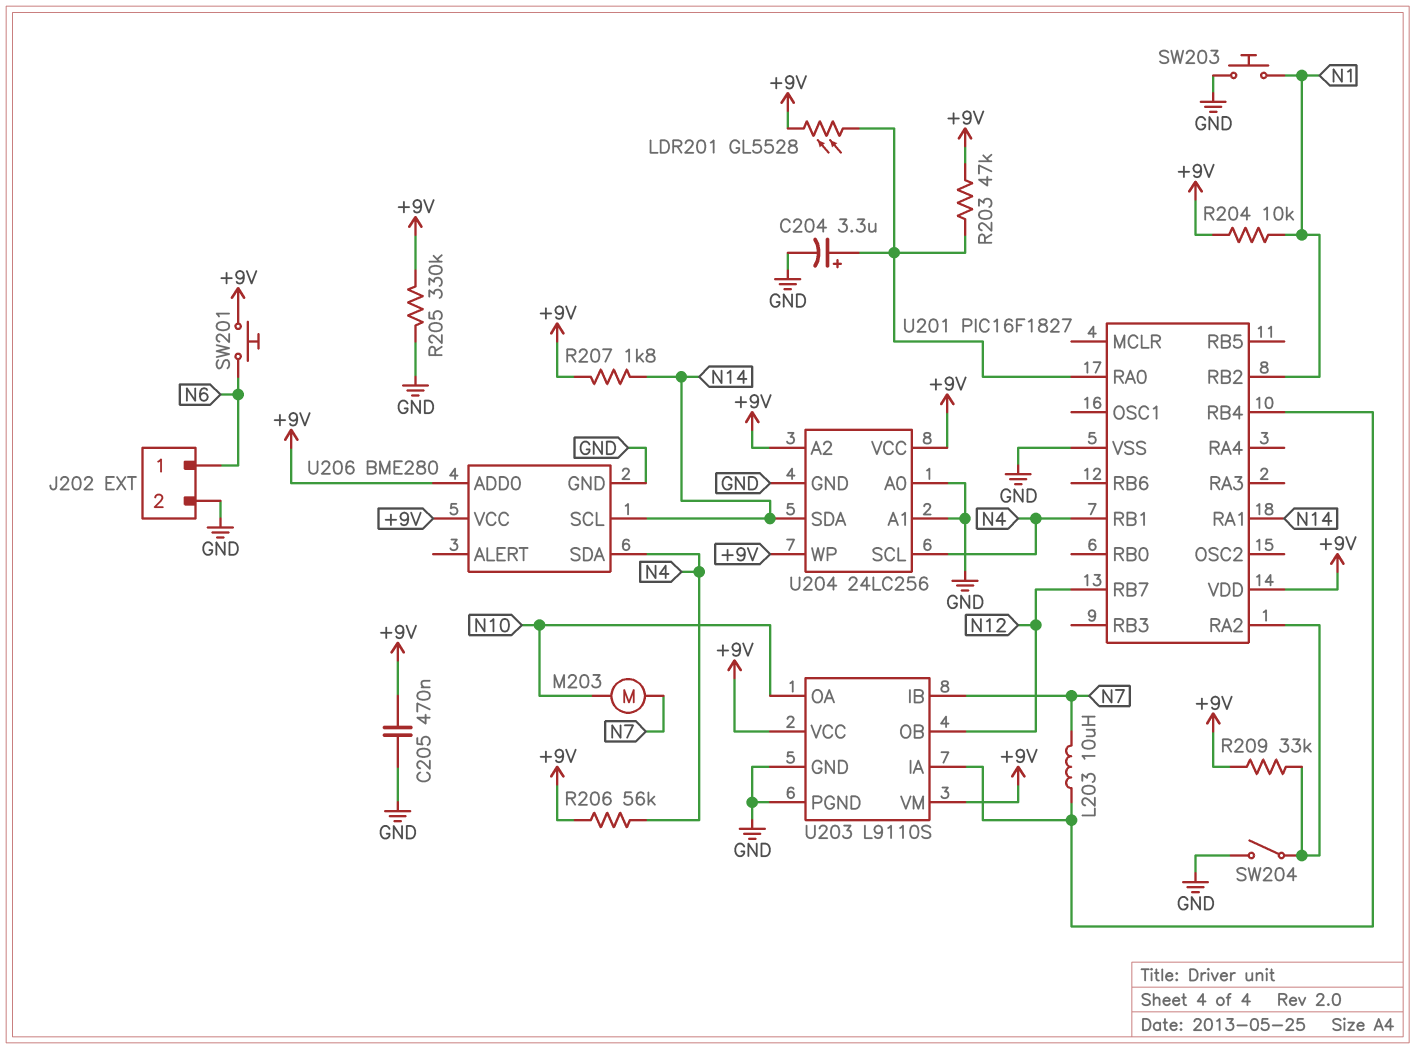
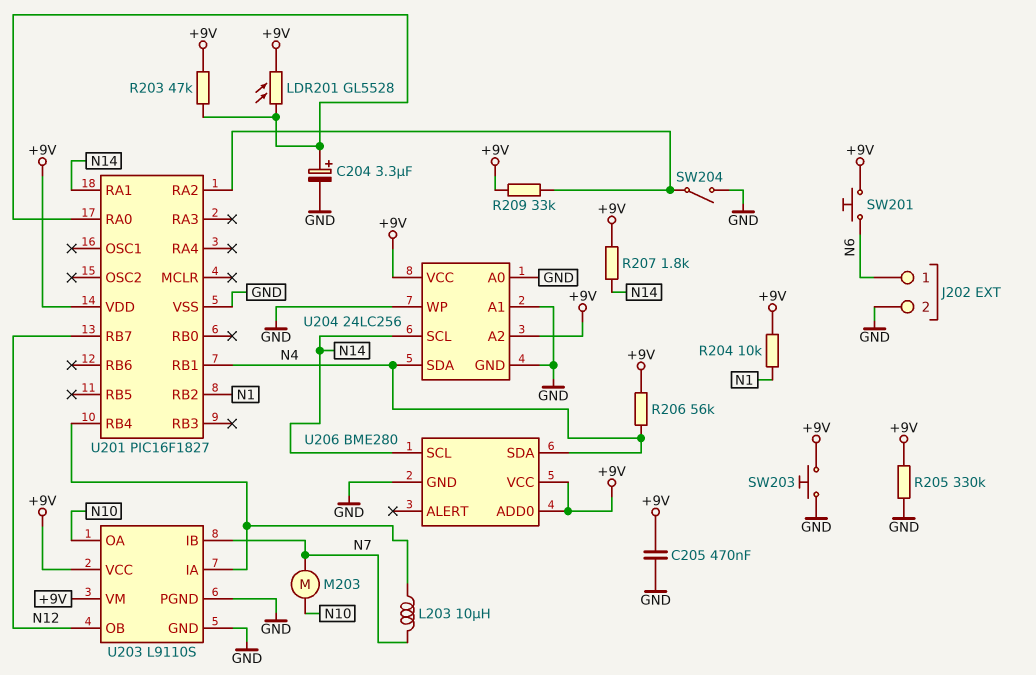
SW203: button (GND, N1) -> button (+9V, GND)
U204 pin SCL: N4 -> N14
U204 pin SDA: N14 -> N4
U204 pin WP: +9V -> GND

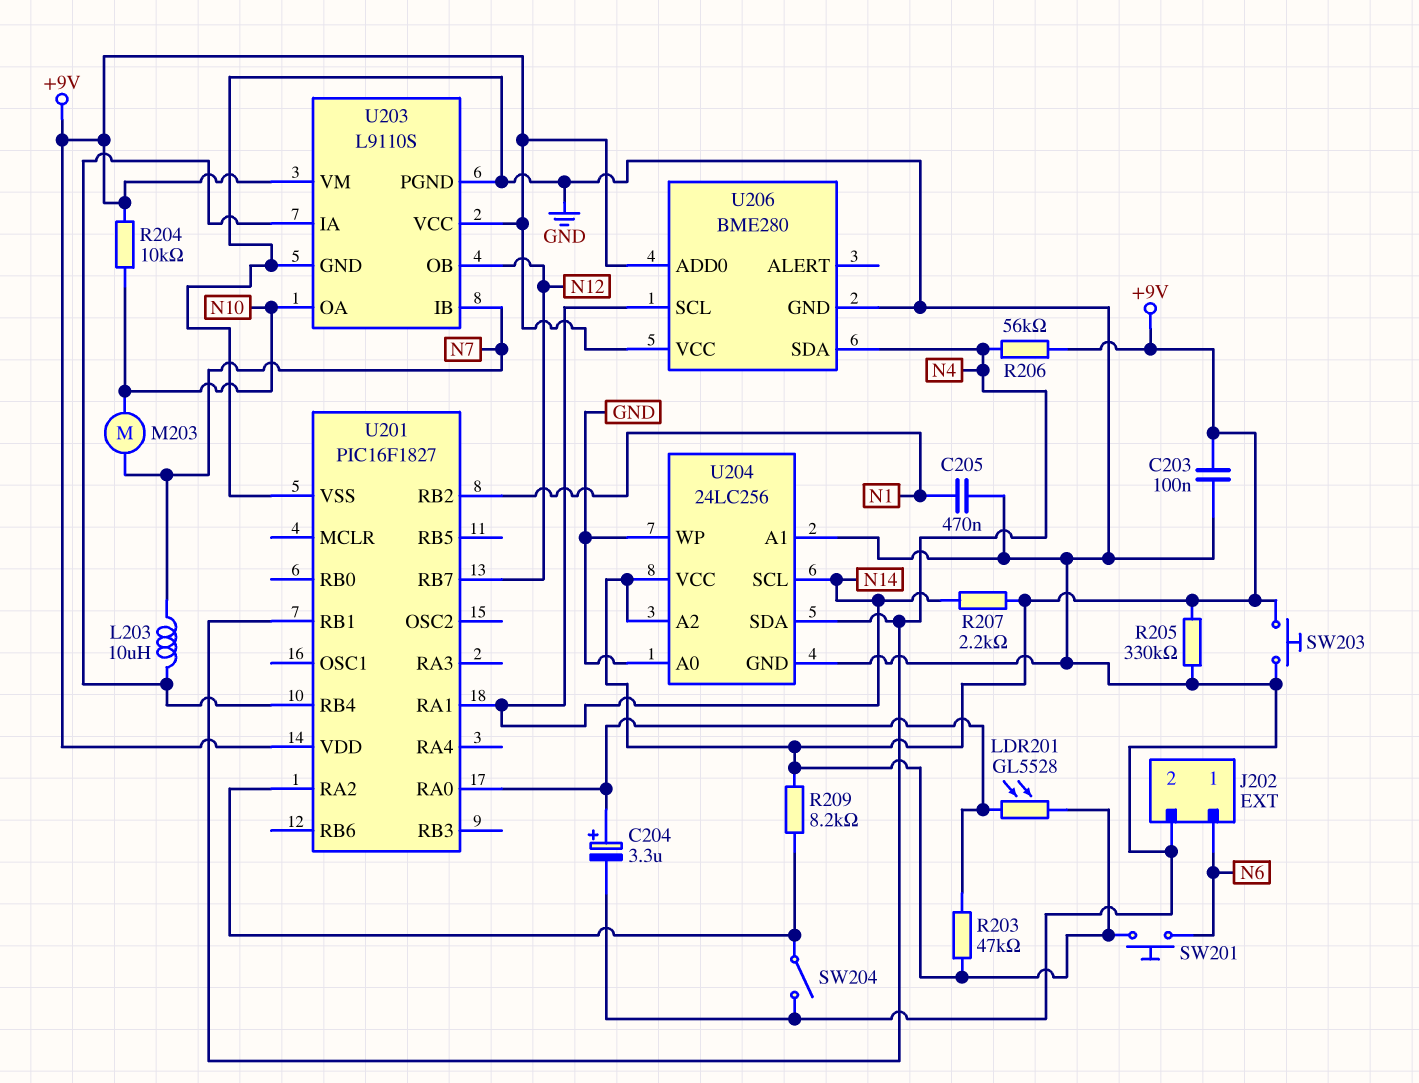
C203: none -> 100nF (+9V, GND)
C205: 470nF (+9V, GND) -> 470nF (GND, N1)
R204: 10k (+9V, N1) -> 10k (+9V, N10)
R207: 1.8k (+9V, N14) -> 2.2k (+9V, N14)
R209: 33k (+9V, U201/RA2) -> 8.2k (+9V, U201/RA2)

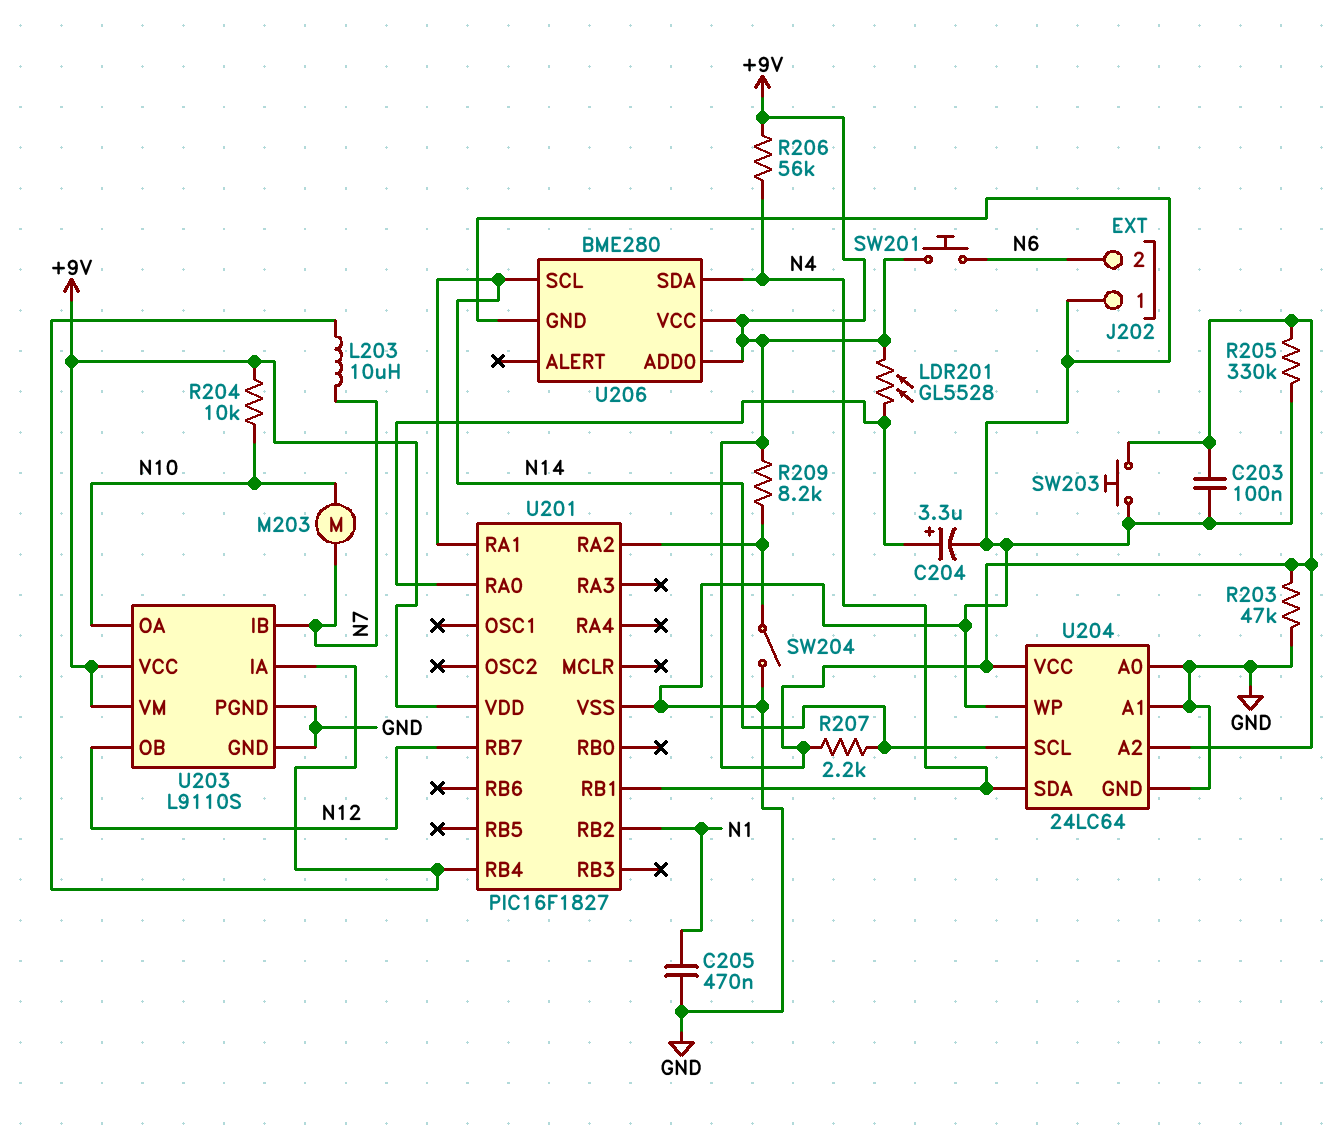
J202 pin 1: N6 -> GND
J202 pin 2: GND -> N6
R203: 47k (+9V, U201/RA0) -> 47k (+9V, GND)
U204: 24LC256 -> 24LC64

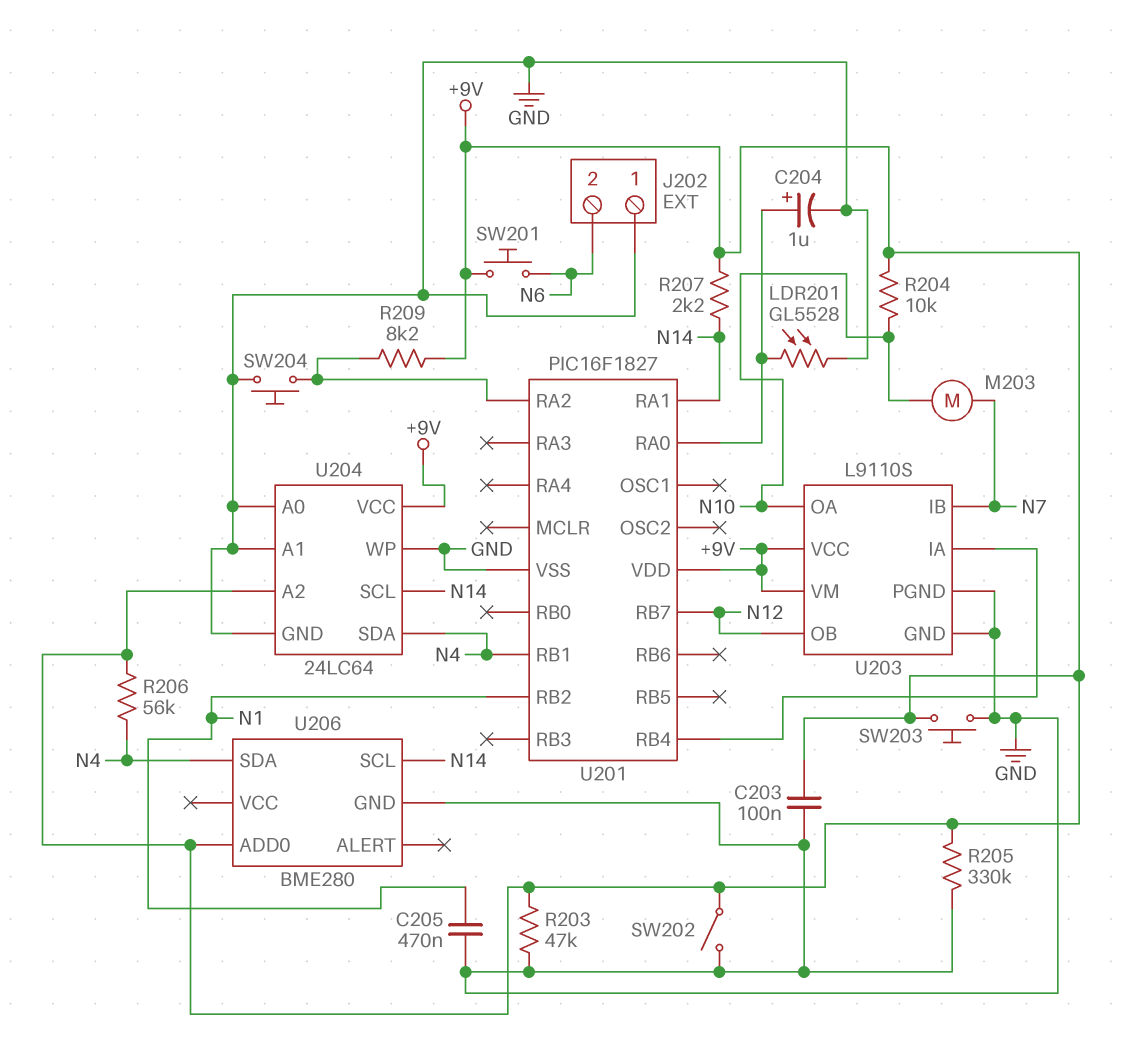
C204: 3.3uF (plus U201/RA0, minus GND) -> 1uF (plus U201/RA0, minus GND)
L203: 10uH (N7, U201/RB4) -> none
LDR201: GL5528 (+9V, U201/RA0) -> GL5528 (GND, U201/RA0)
SW202: none -> switch (+9V, GND)
SW204: switch (GND, U201/RA2) -> button (GND, U201/RA2)
U206 pin VCC: +9V -> none

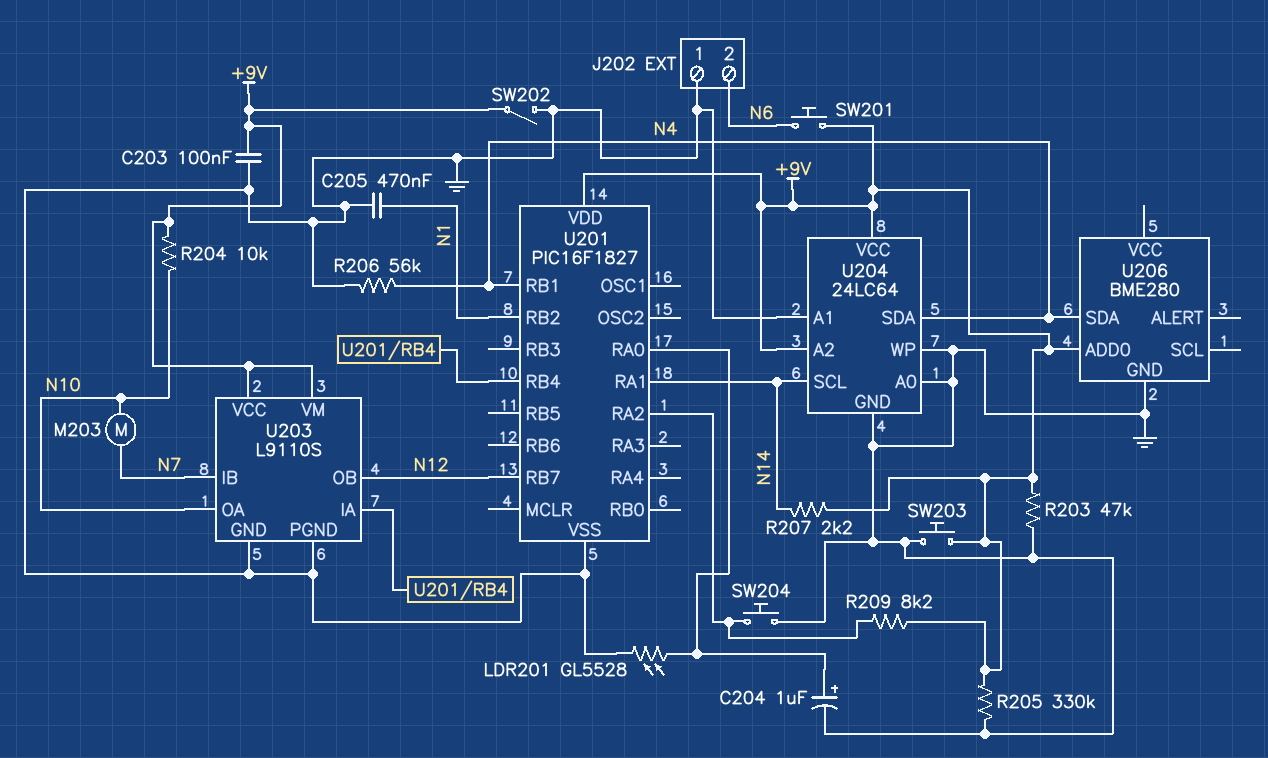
R206: 56k (+9V, N4) -> 56k (GND, N4)
U206 pin SCL: N14 -> none

